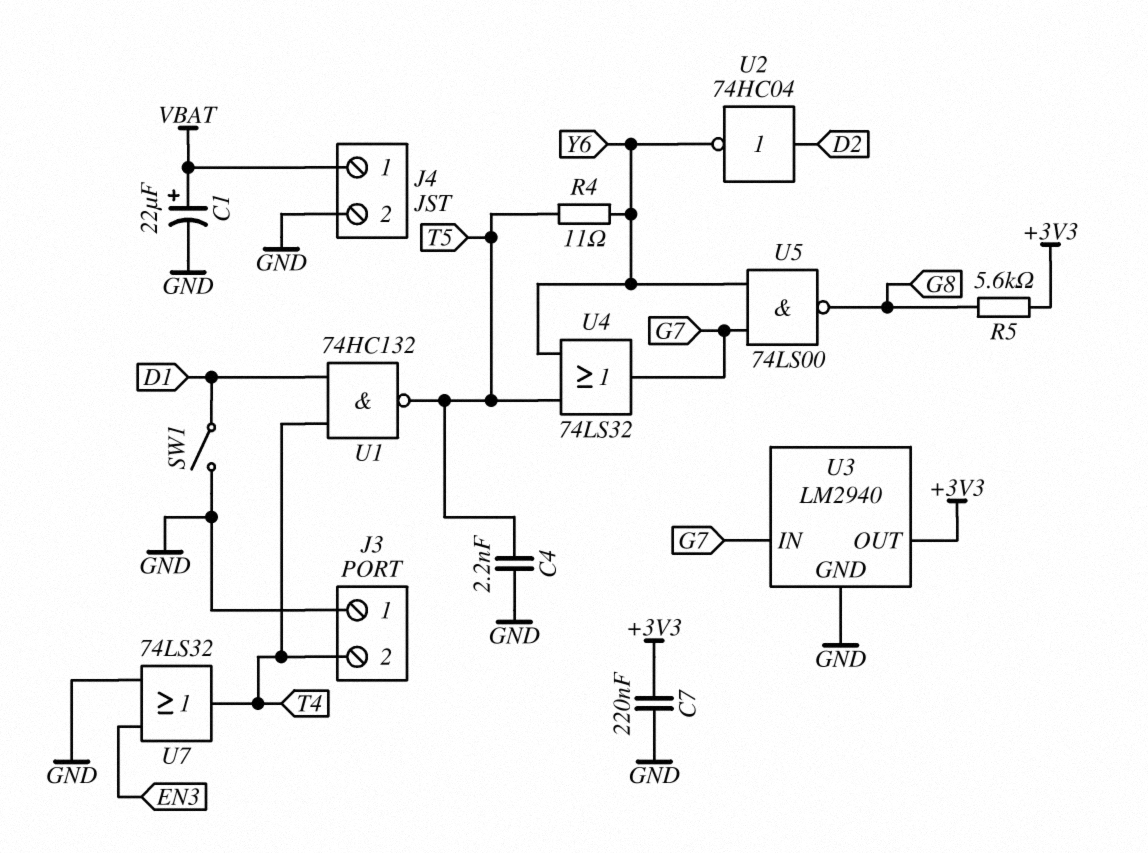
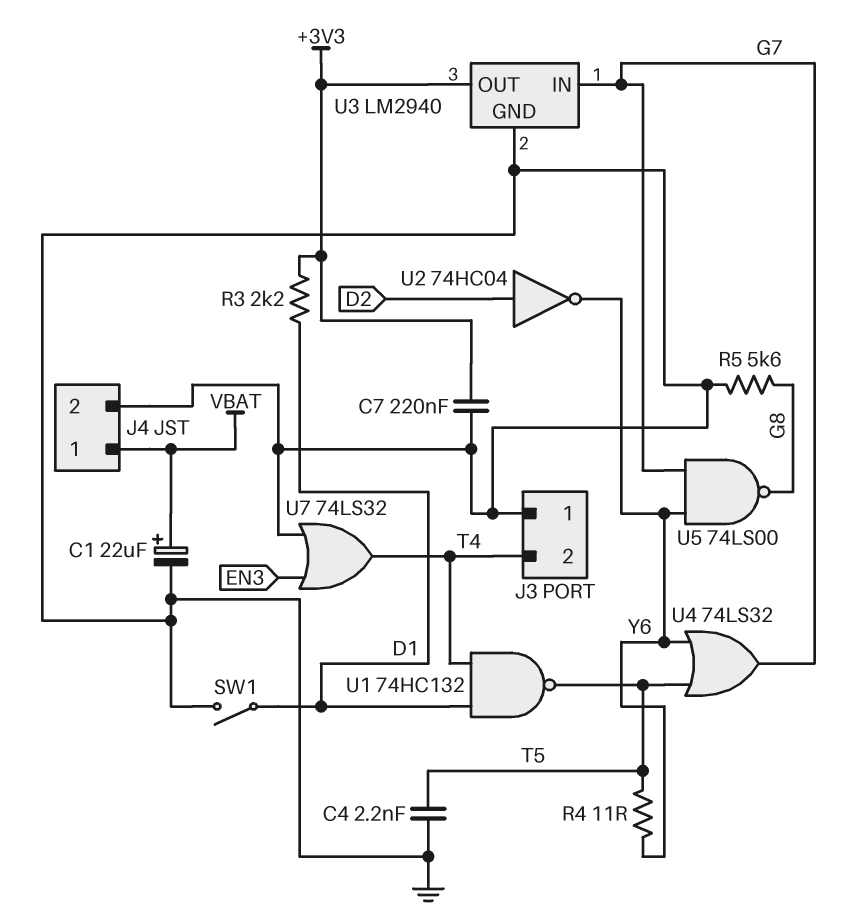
R3: none -> 2.2k (+3V3, D1)
R5: 5.6k (+3V3, G8) -> 5.6k (G8, GND)

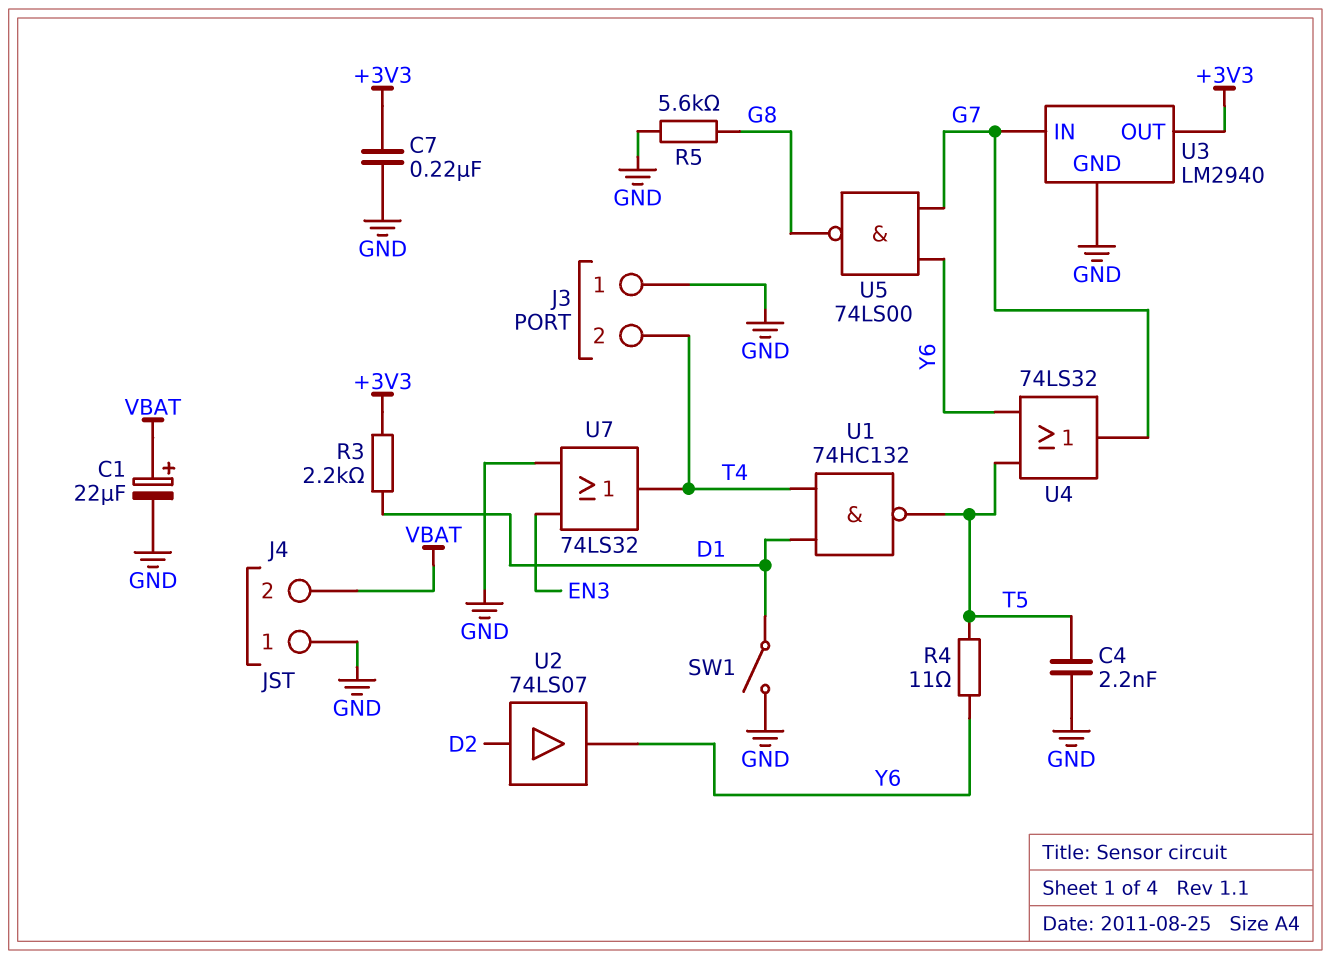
J4 pin 1: VBAT -> GND
J4 pin 2: GND -> VBAT
U2: NOT 74HC04 (in D2, out Y6) -> buffer 74LS07 (in D2, out Y6)

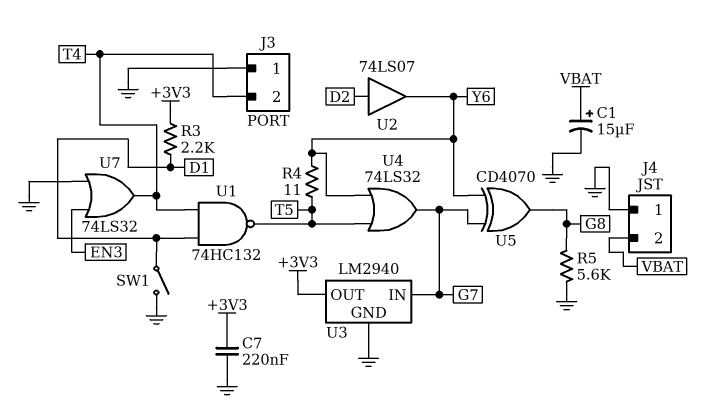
C1: 22uF (plus VBAT, minus GND) -> 15uF (plus VBAT, minus GND)
C4: 2.2nF (GND, T5) -> none
U5: NAND 74LS00 (in G7, in Y6, out G8) -> XOR CD4070 (in G7, in Y6, out G8)

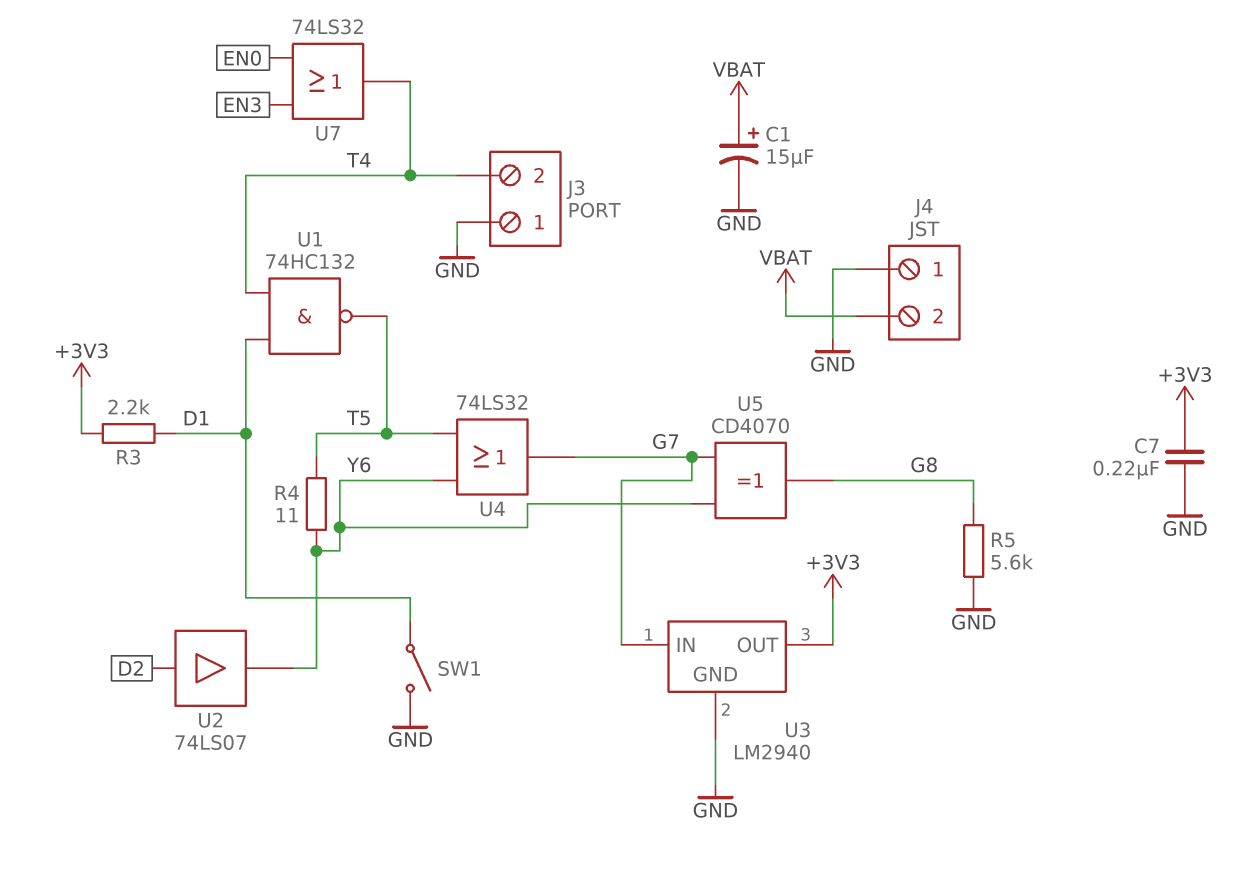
U7: OR 74LS32 (in EN3, in GND, out T4) -> OR 74LS32 (in EN0, in EN3, out T4)

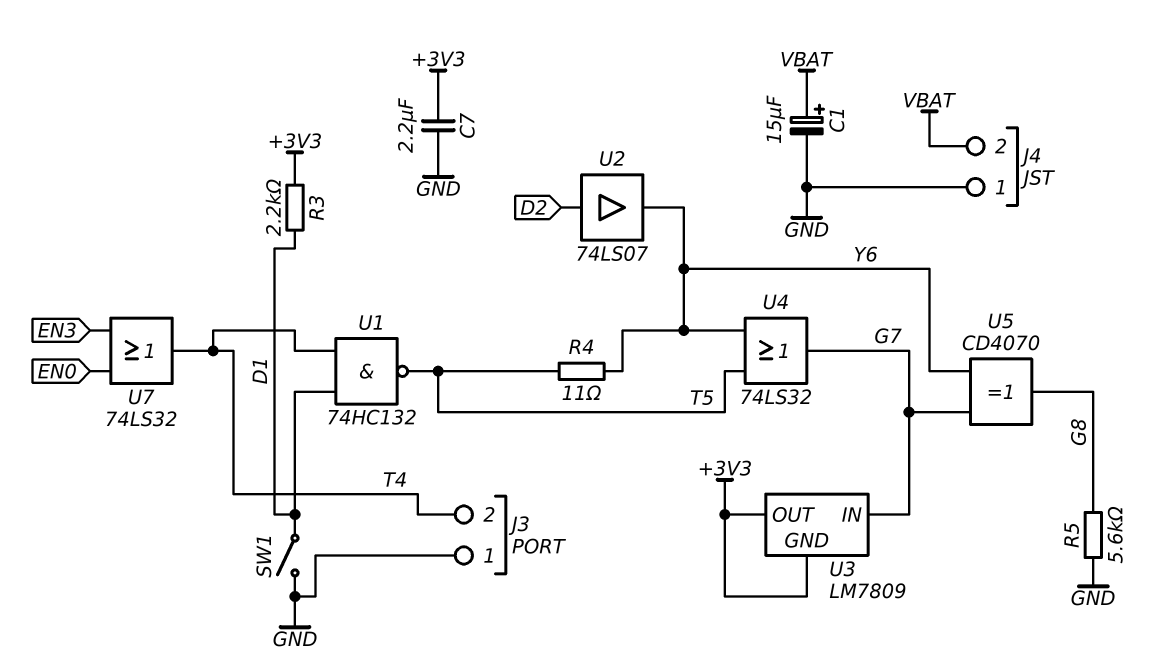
C7: 220nF (+3V3, GND) -> 2.2uF (+3V3, GND)
U3: LM2940 -> LM7809
U3 pin GND: GND -> +3V3

